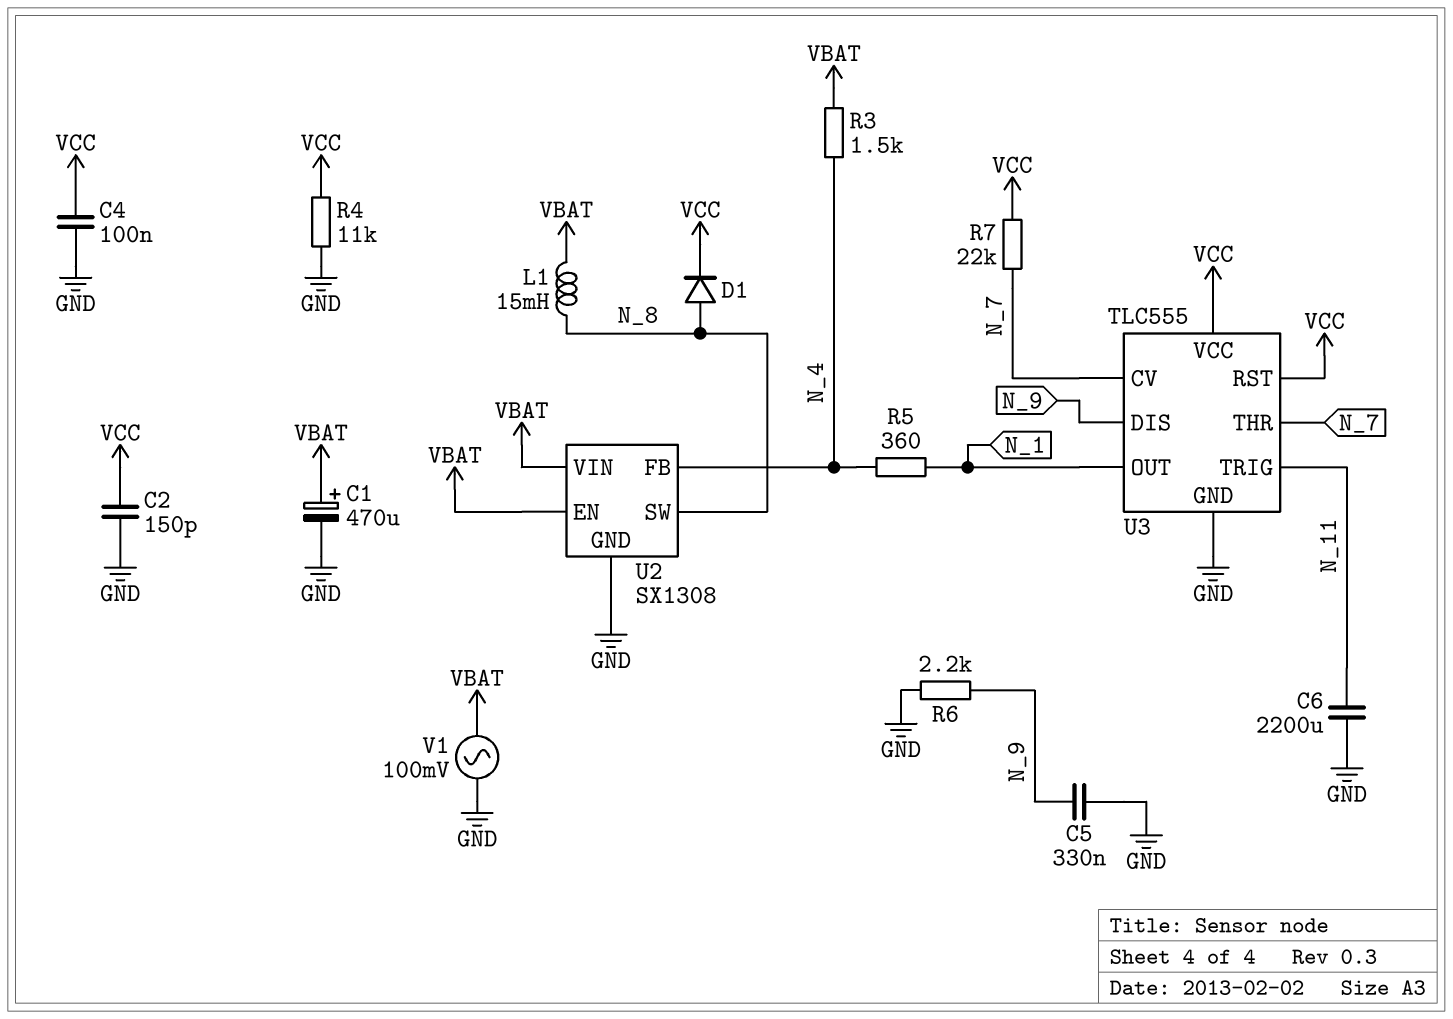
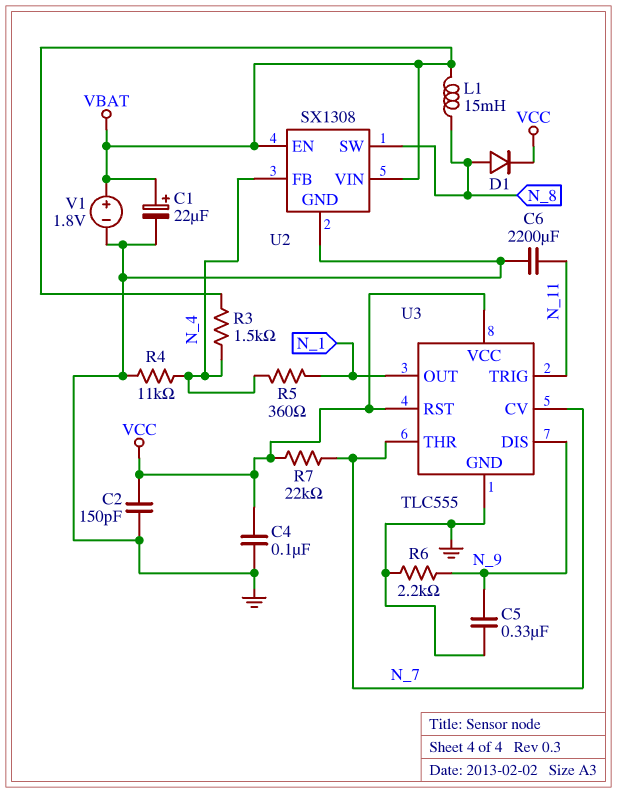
C1: 470uF (plus VBAT, minus GND) -> 22uF (plus VBAT, minus GND)
R4: 11k (GND, VCC) -> 11k (GND, N_4)
V1: AC 100mV (GND, VBAT) -> 1.8V (plus VBAT, minus GND)

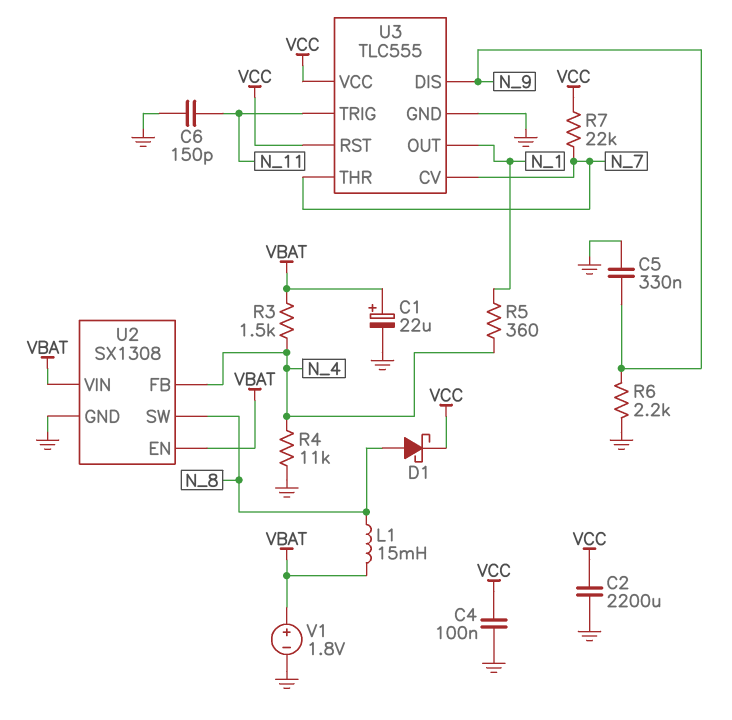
C2: 150pF (GND, VCC) -> 2200uF (GND, VCC)
C6: 2200uF (GND, N_11) -> 150pF (GND, N_11)
D1: diode (A N_8, K VCC) -> schottky (A N_8, K VCC)

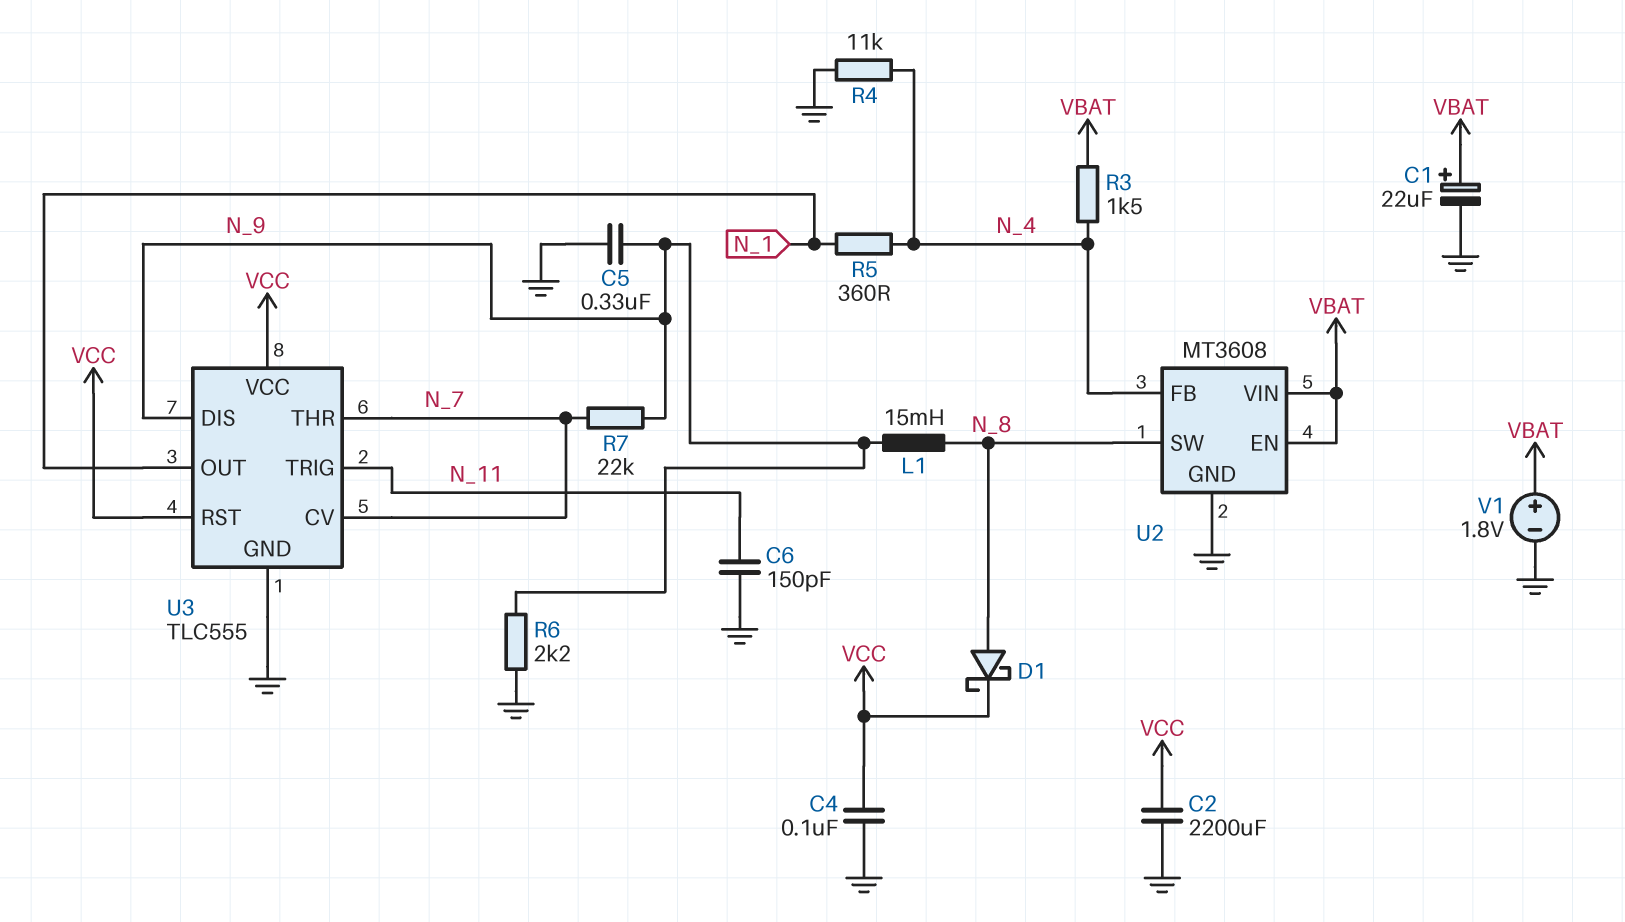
L1: 15mH (N_8, VBAT) -> 15mH (N_8, N_9)
R7: 22k (N_7, VCC) -> 22k (N_7, N_9)
U2: SX1308 -> MT3608

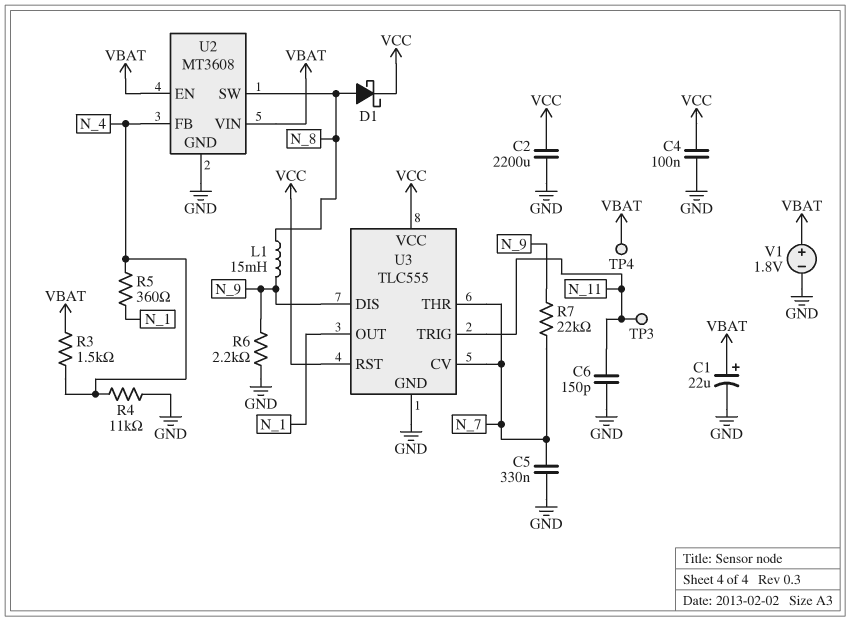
C5: 330nF (GND, N_9) -> 330nF (GND, N_7)
TP3: none -> test point (N_11)
TP4: none -> test point (VBAT)

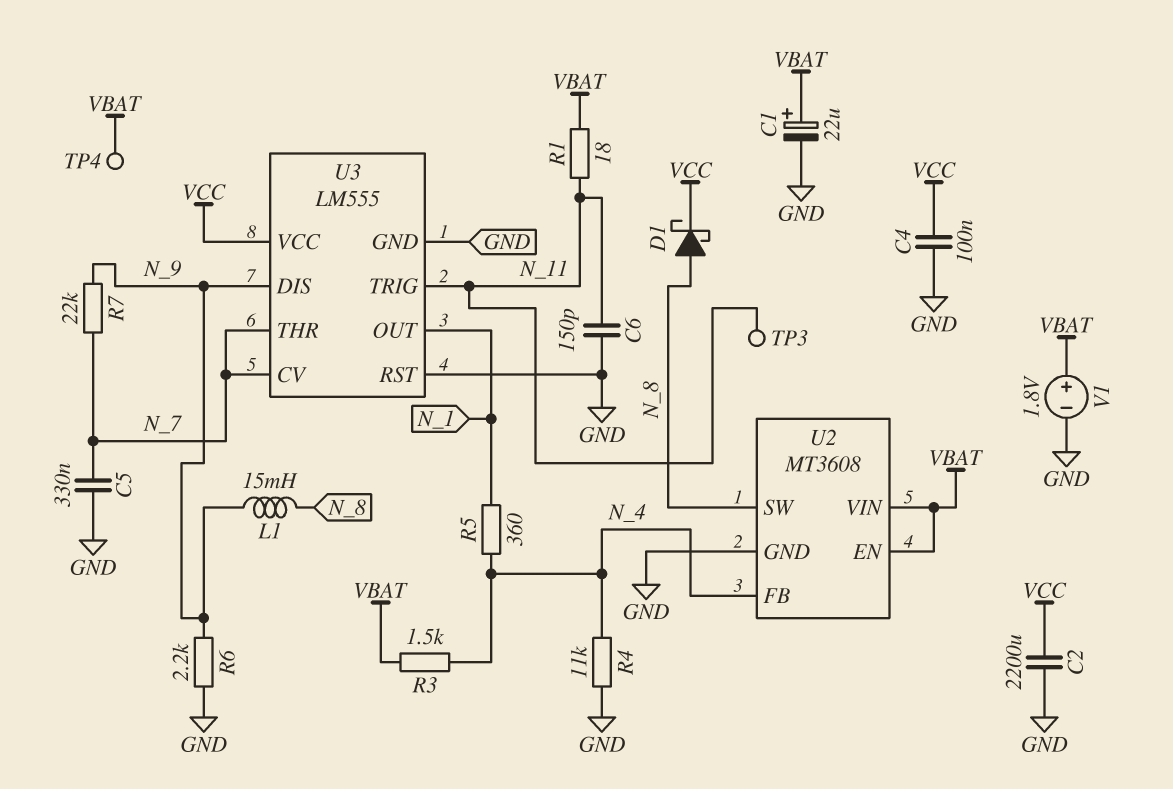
R1: none -> 18 (N_11, VBAT)
U3: TLC555 -> LM555
U3 pin RST: VCC -> GND

